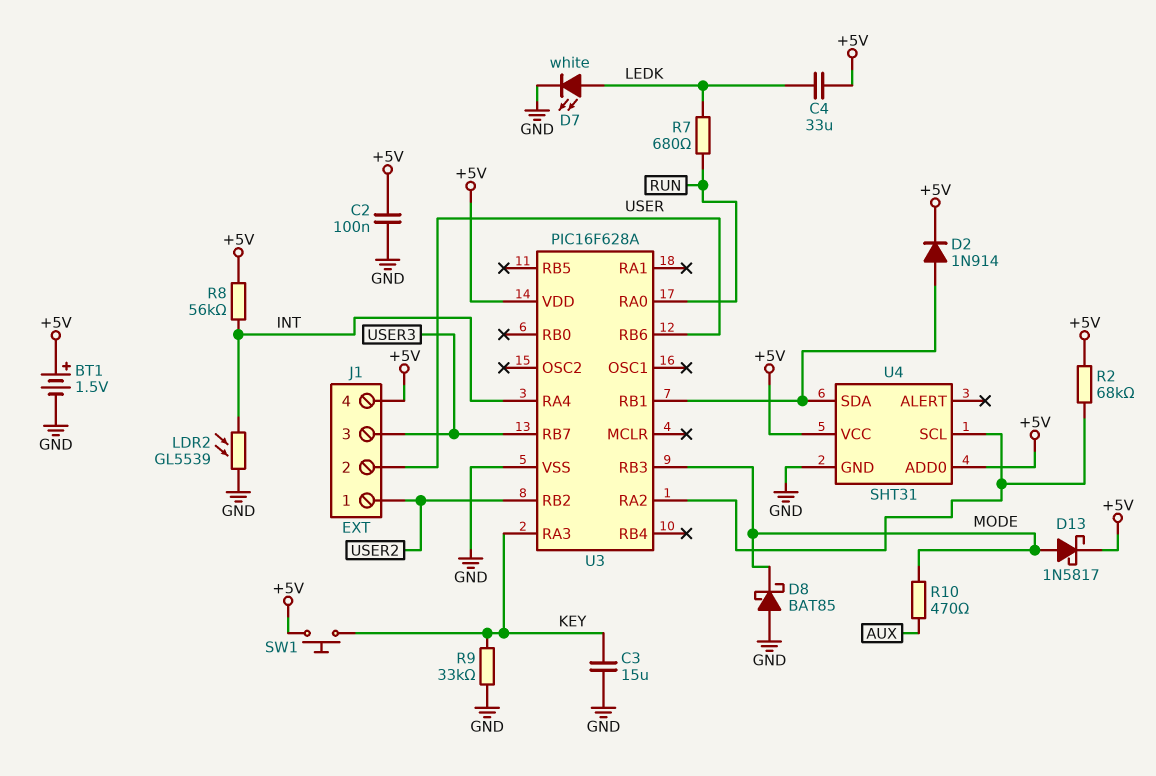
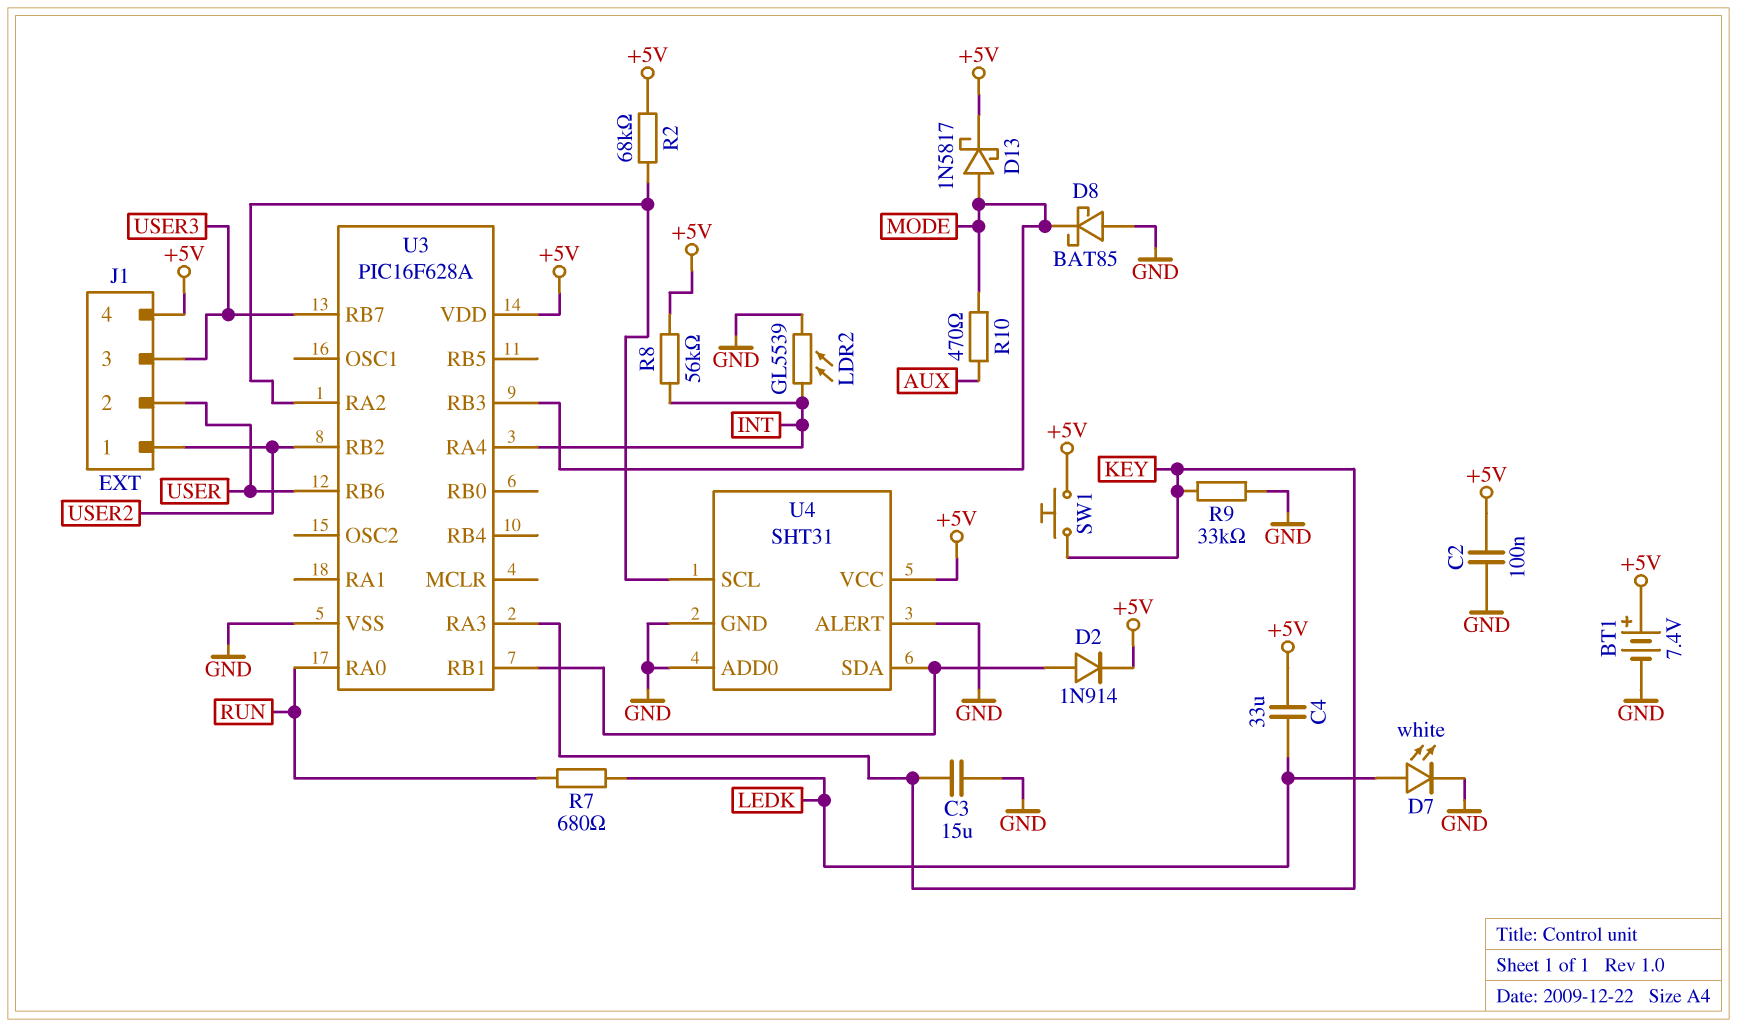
BT1: 1.5V (plus +5V, minus GND) -> 7.4V (plus +5V, minus GND)
U4 pin ADD0: +5V -> GND
U4 pin ALERT: none -> GND

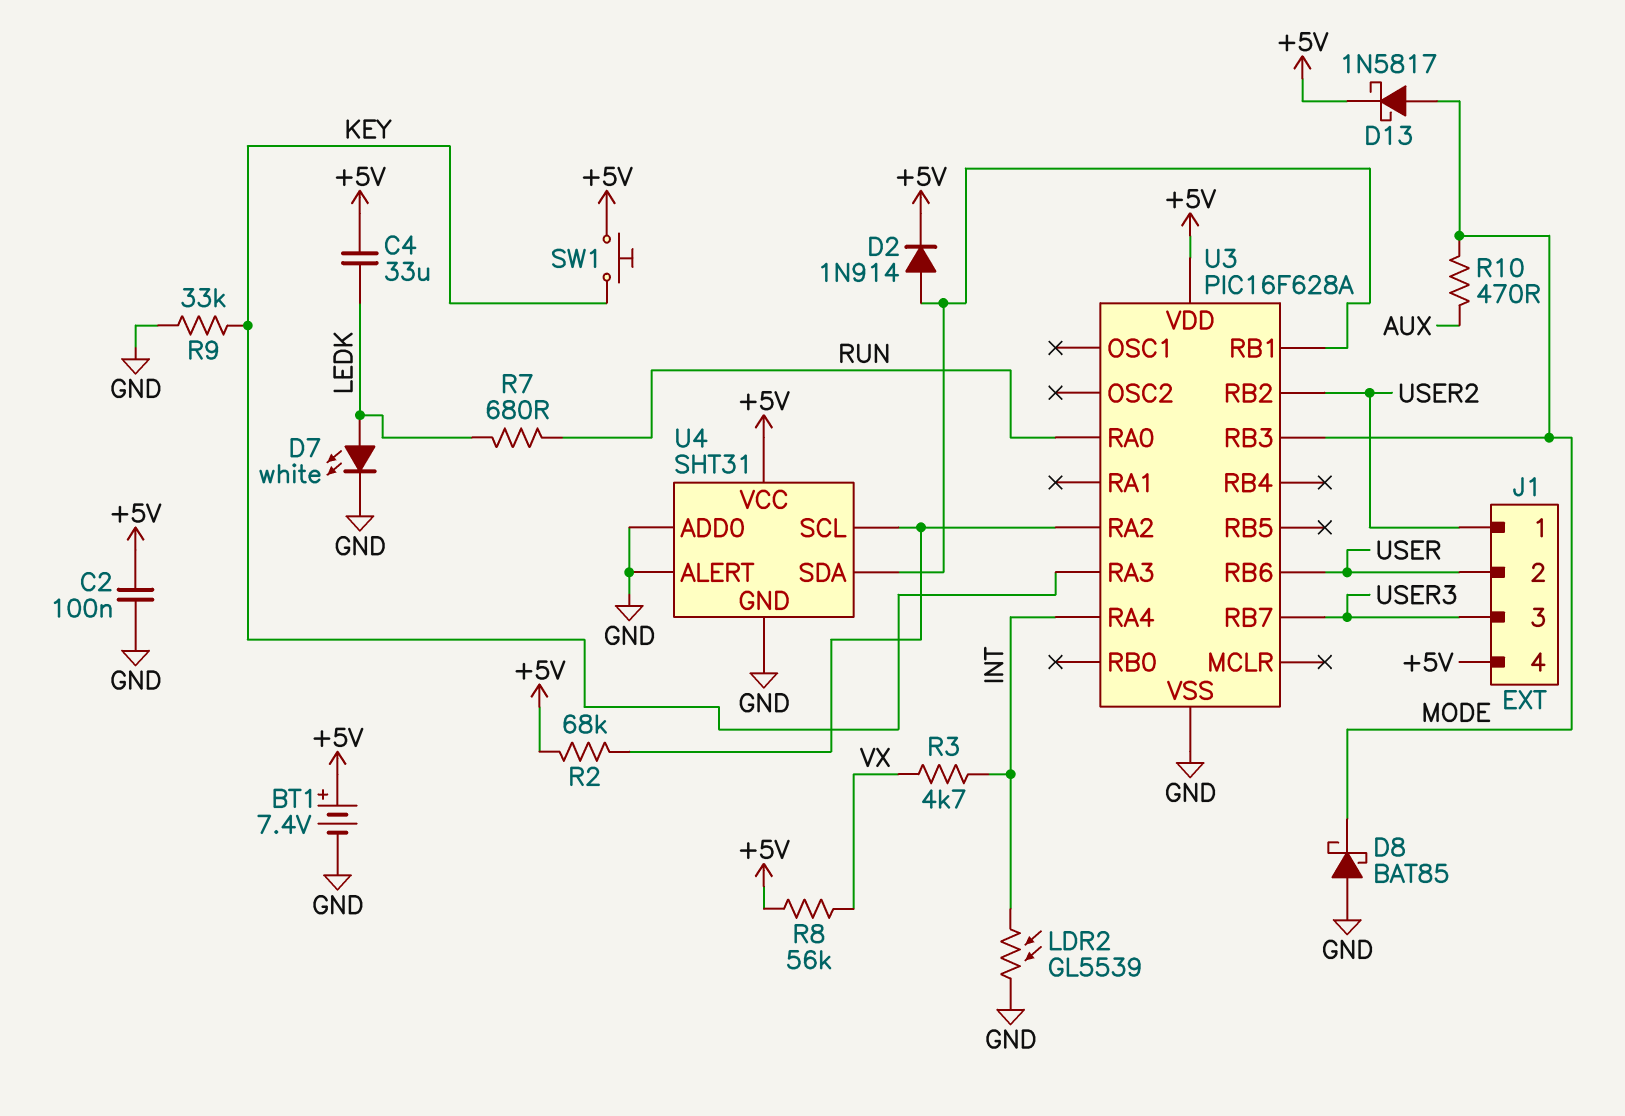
C3: 15uF (GND, KEY) -> none
R3: none -> 4.7k (INT, VX)
R8: 56k (+5V, INT) -> 56k (+5V, VX)

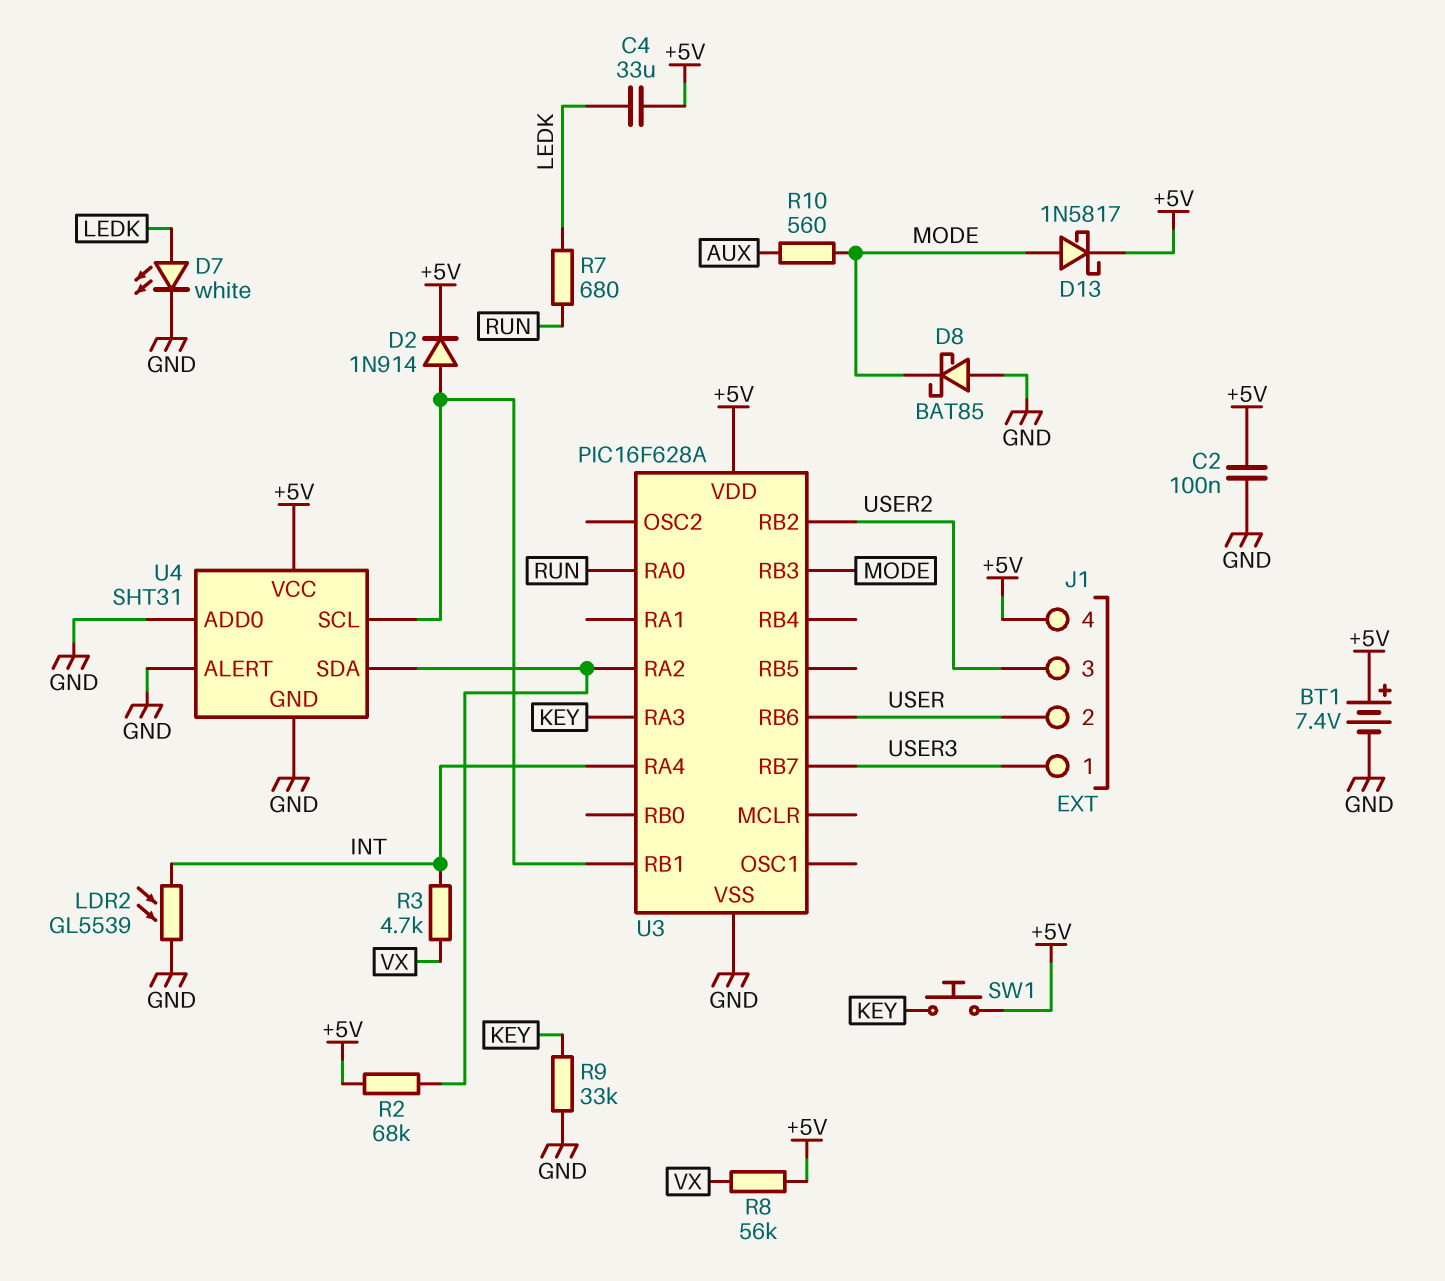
J1 pin 1: USER2 -> USER3
J1 pin 3: USER3 -> USER2
R10: 470 (AUX, MODE) -> 560 (AUX, MODE)
U4 pin SCL: U3/RA2 -> U3/RB1
U4 pin SDA: U3/RB1 -> U3/RA2

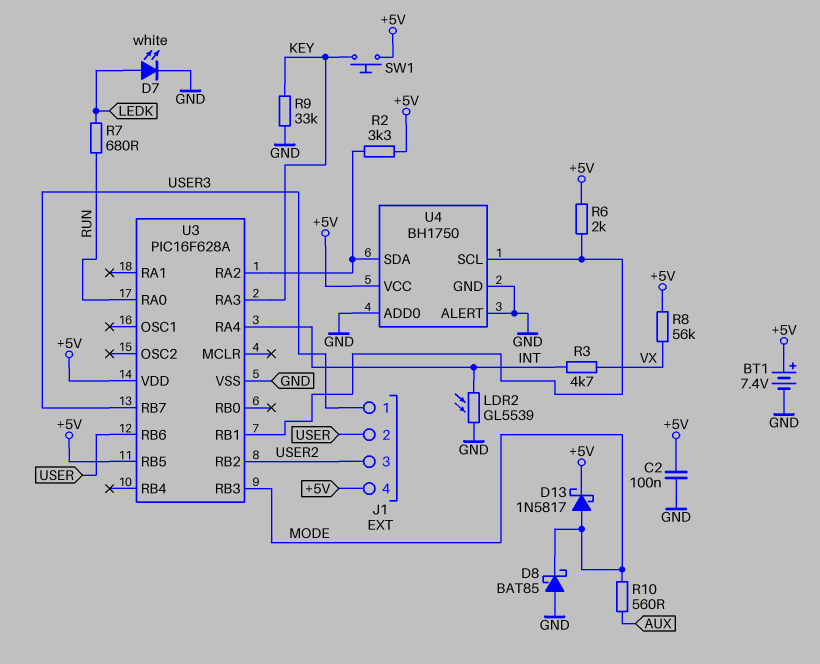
C4: 33uF (+5V, LEDK) -> none
D2: diode 1N914 (A U3/RB1, K +5V) -> none
R2: 68k (+5V, U3/RA2) -> 3.3k (+5V, U3/RA2)
R6: none -> 2k (+5V, U3/RB1)
U3 pin RB5: none -> +5V
U4: SHT31 -> BH1750

